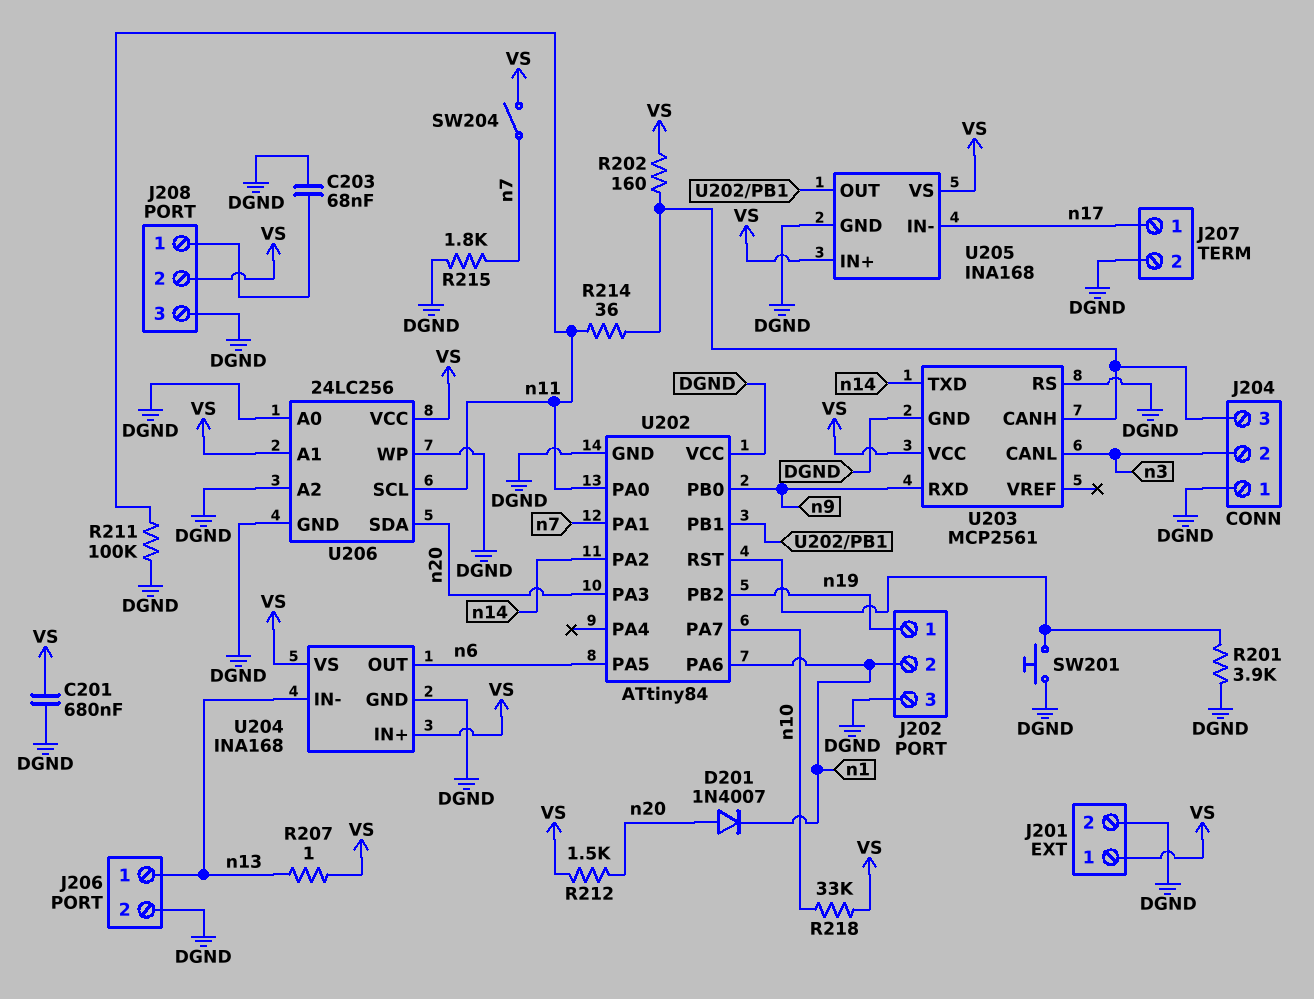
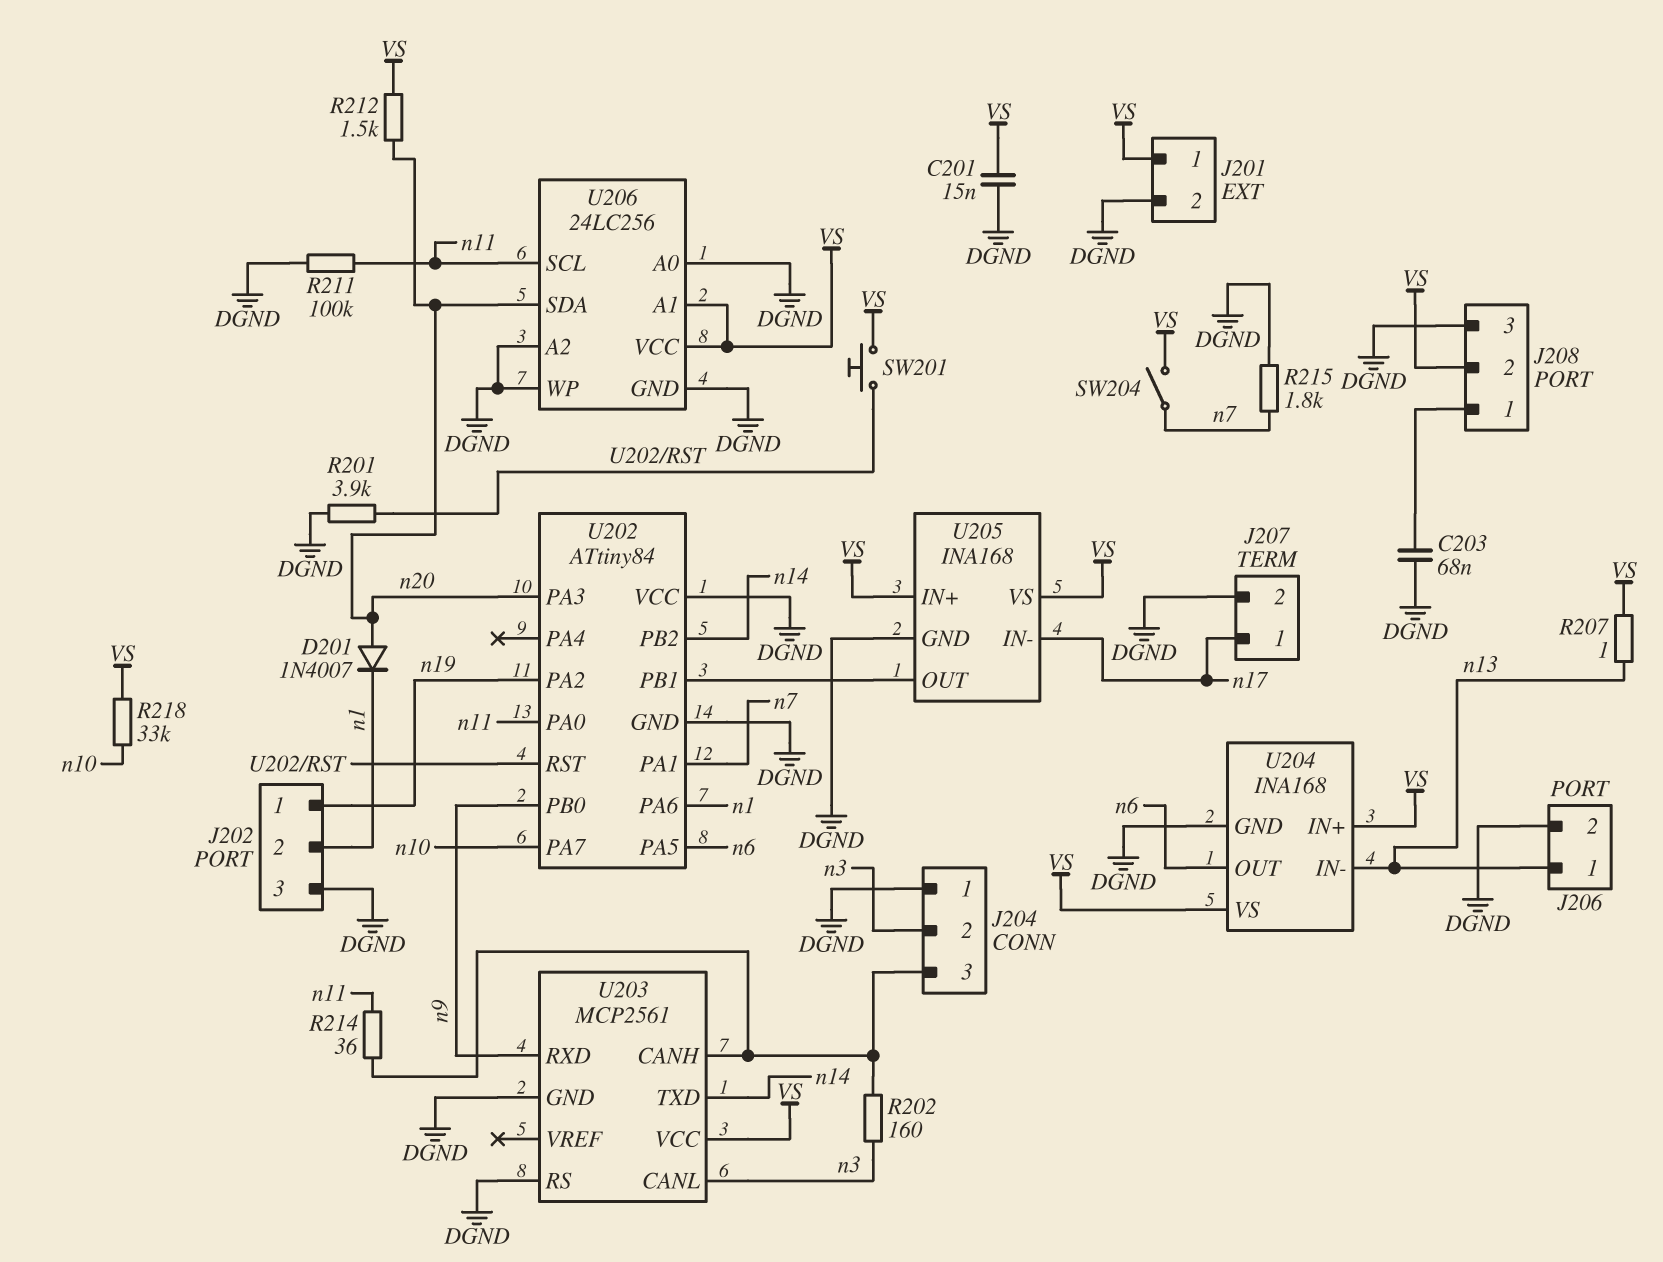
C201: 680nF (DGND, VS) -> 15nF (DGND, VS)
R202: 160 (J204/3, VS) -> 160 (J204/3, n3)
SW201: button (DGND, U202/RST) -> button (U202/RST, VS)
U202 pin PA2: n14 -> n19
U202 pin PB2: n19 -> n14

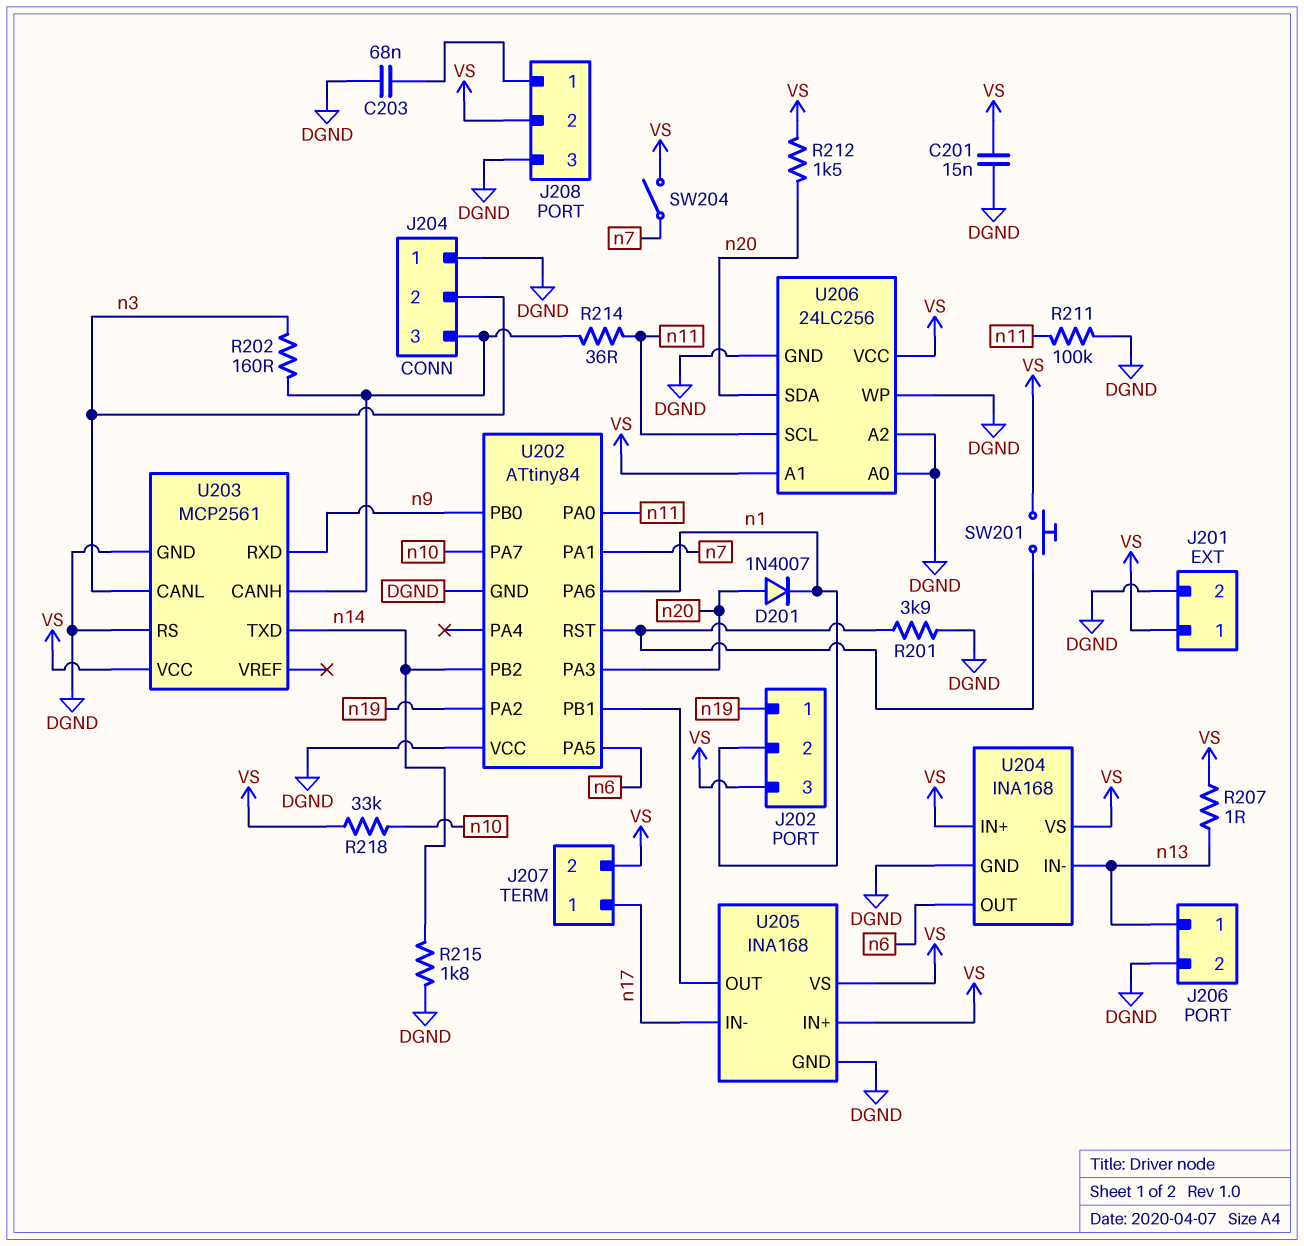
J202 pin 3: DGND -> VS
J207 pin 2: DGND -> VS
R215: 1.8k (DGND, n7) -> 1.8k (DGND, n14)

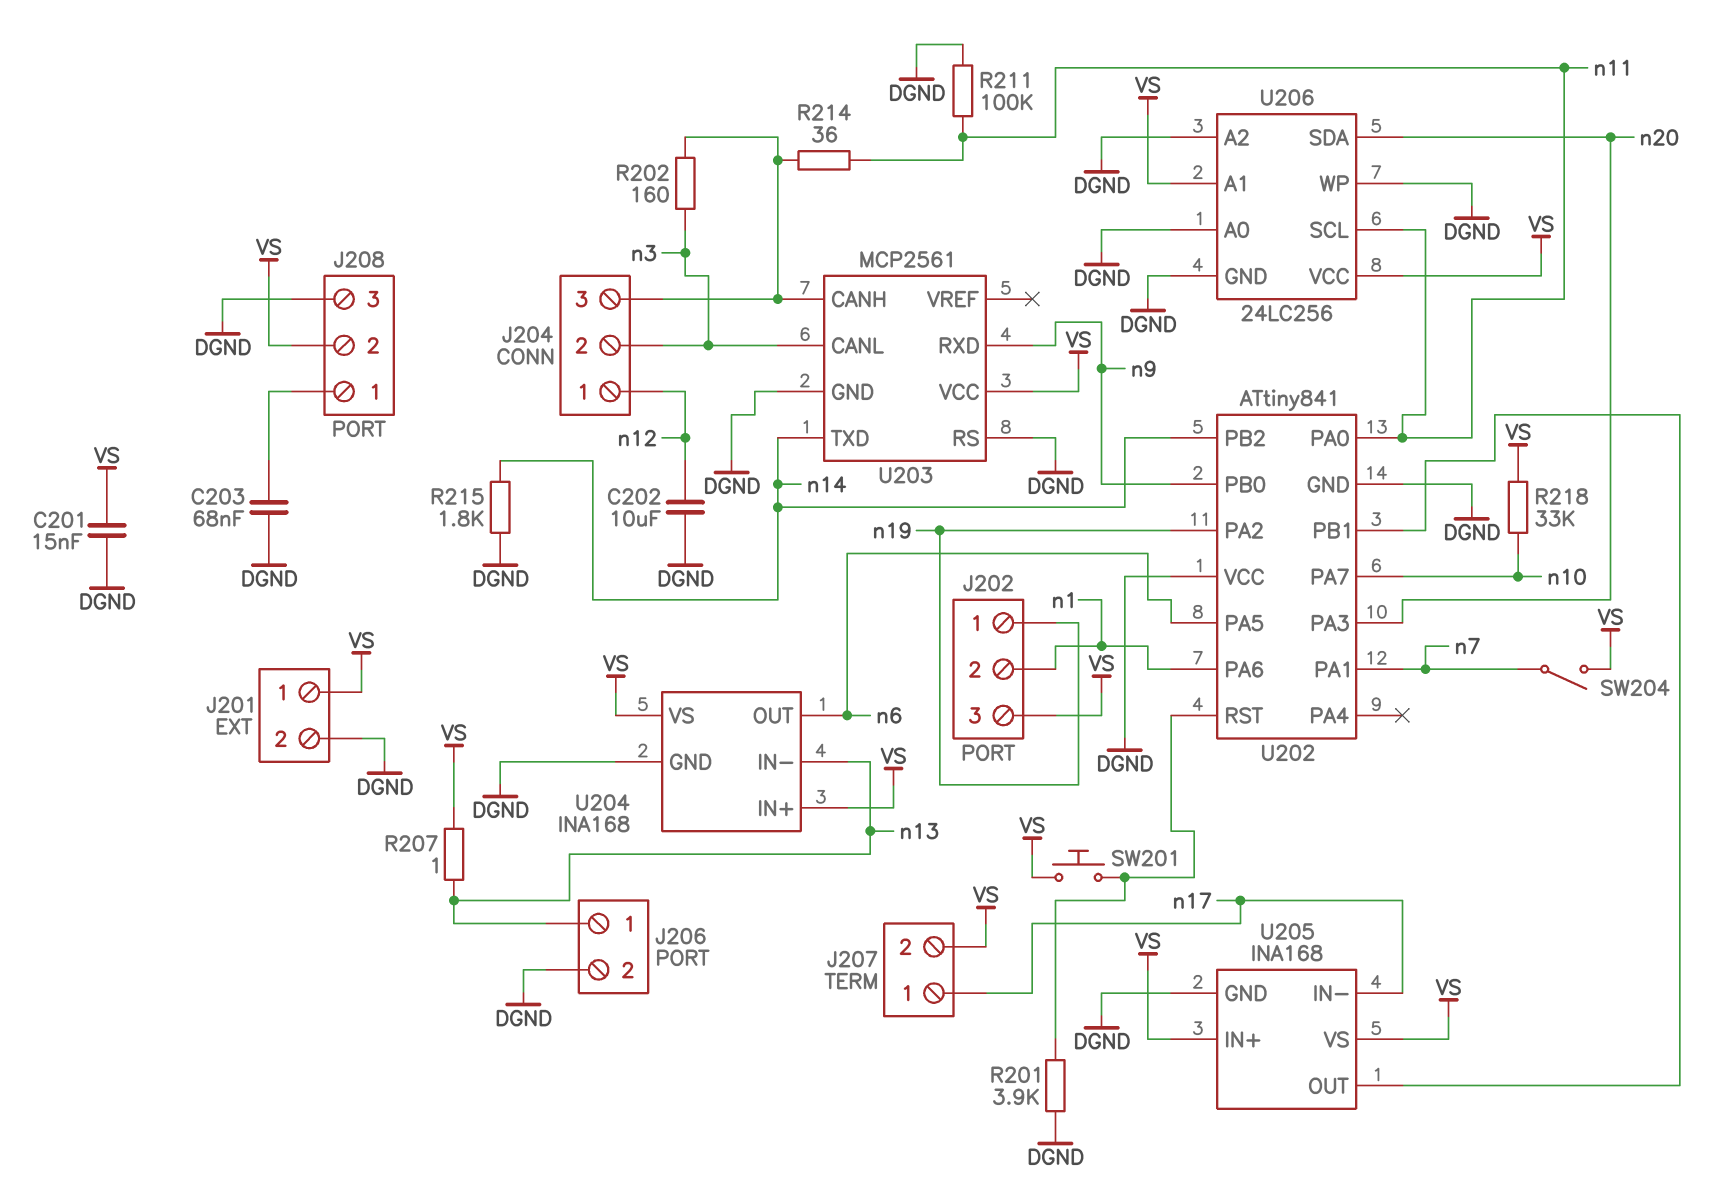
C202: none -> 10uF (DGND, n12)
D201: diode 1N4007 (A n20, K n1) -> none
J204 pin 1: DGND -> n12
R212: 1.5k (VS, n20) -> none
U202: ATtiny84 -> ATtiny841

